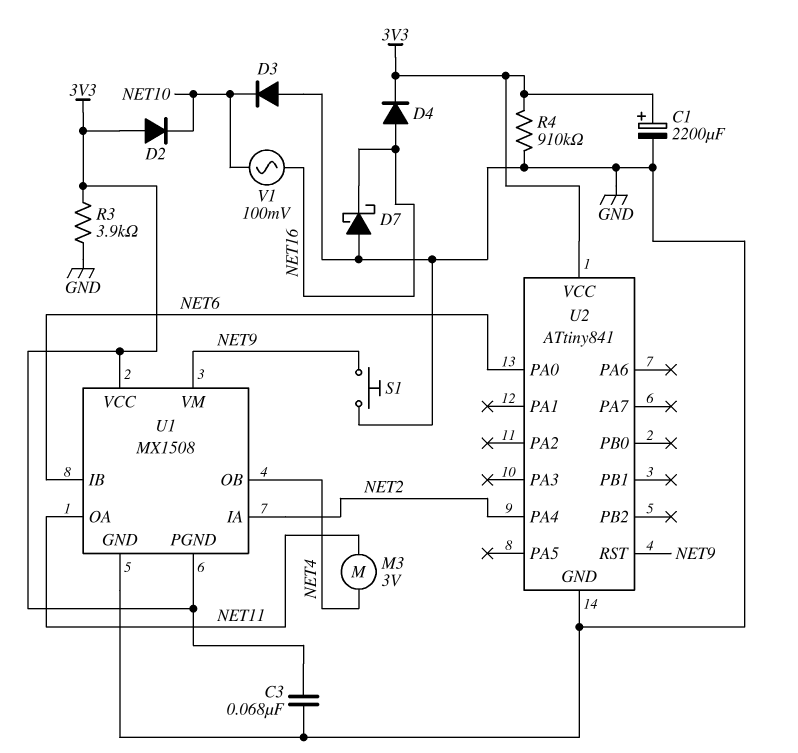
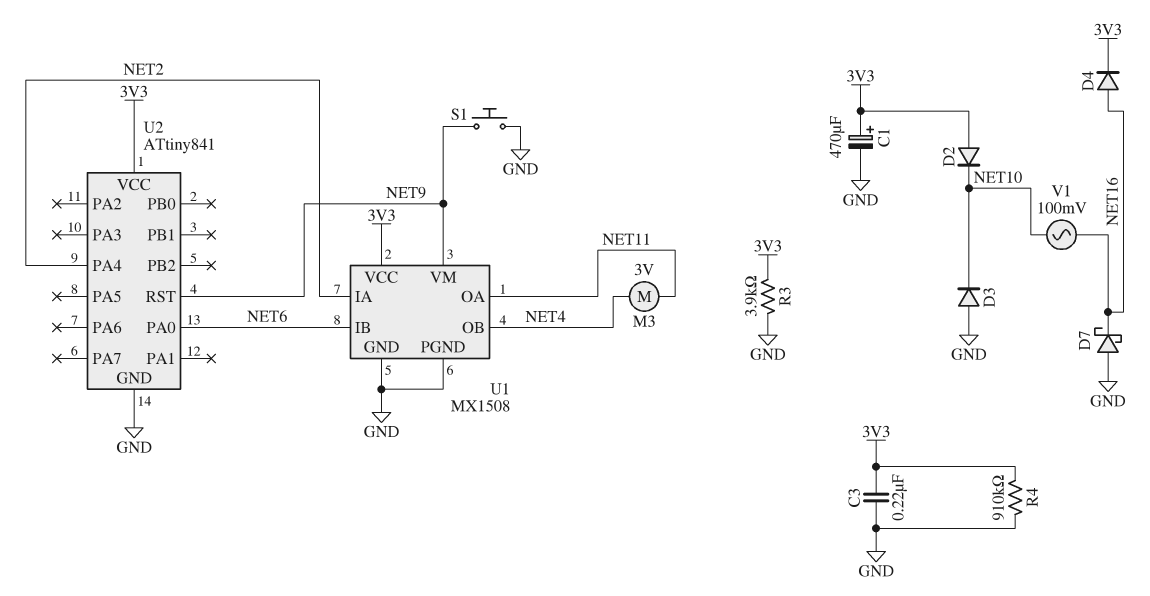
C1: 2200uF (plus 3V3, minus GND) -> 470uF (plus 3V3, minus GND)
C3: 68nF (3V3, GND) -> 220nF (3V3, GND)
U1 pin PGND: 3V3 -> GND

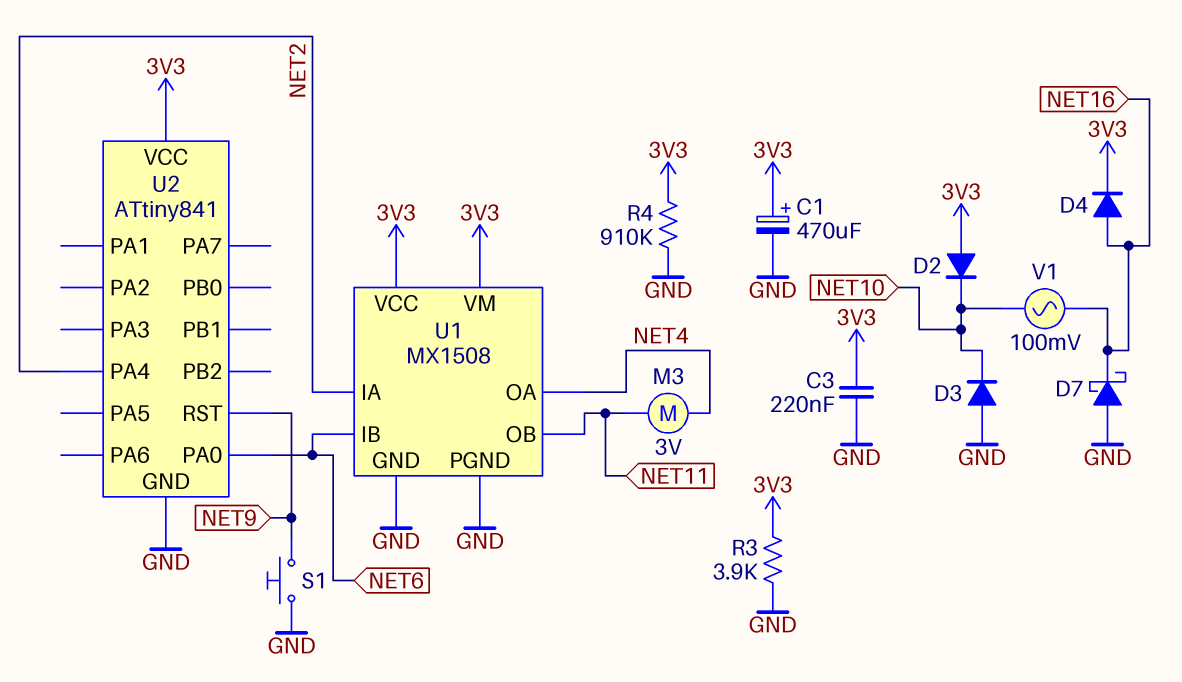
U1 pin OA: NET11 -> NET4
U1 pin OB: NET4 -> NET11
U1 pin VM: NET9 -> 3V3

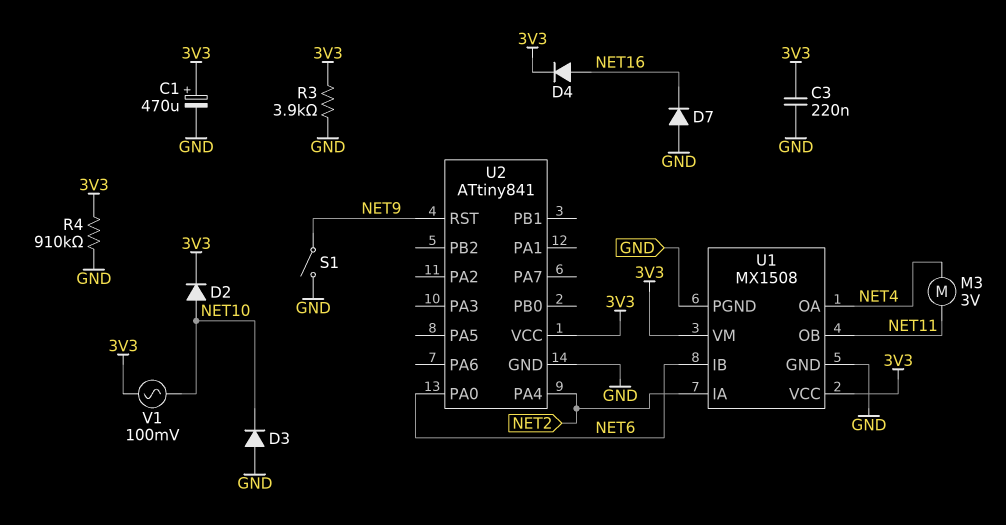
D2: diode (A 3V3, K NET10) -> diode (A NET10, K 3V3)
D7: schottky (A GND, K NET16) -> diode (A GND, K NET16)
S1: button (GND, NET9) -> switch (GND, NET9)
V1: AC 100mV (NET10, NET16) -> AC 100mV (3V3, NET10)

